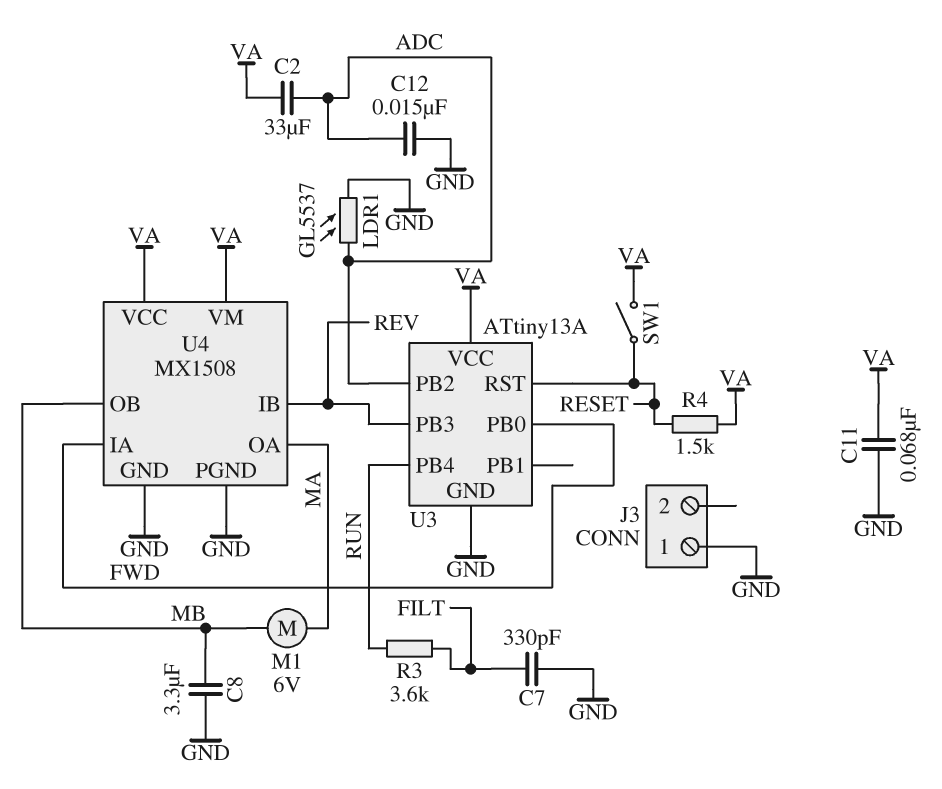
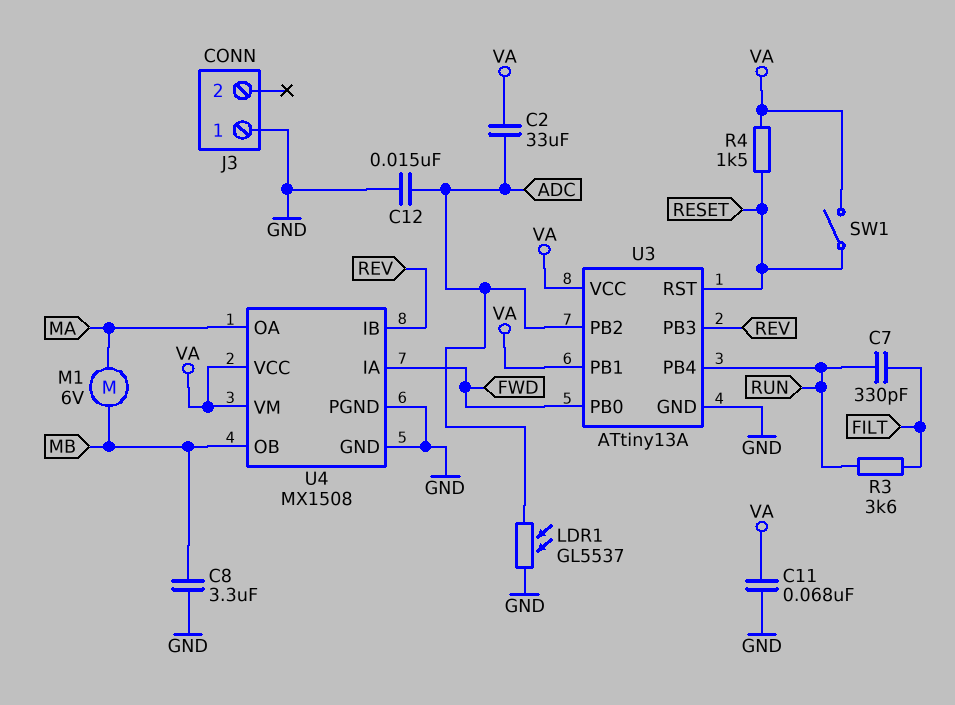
C7: 330pF (FILT, GND) -> 330pF (FILT, RUN)
U3 pin PB1: none -> VA

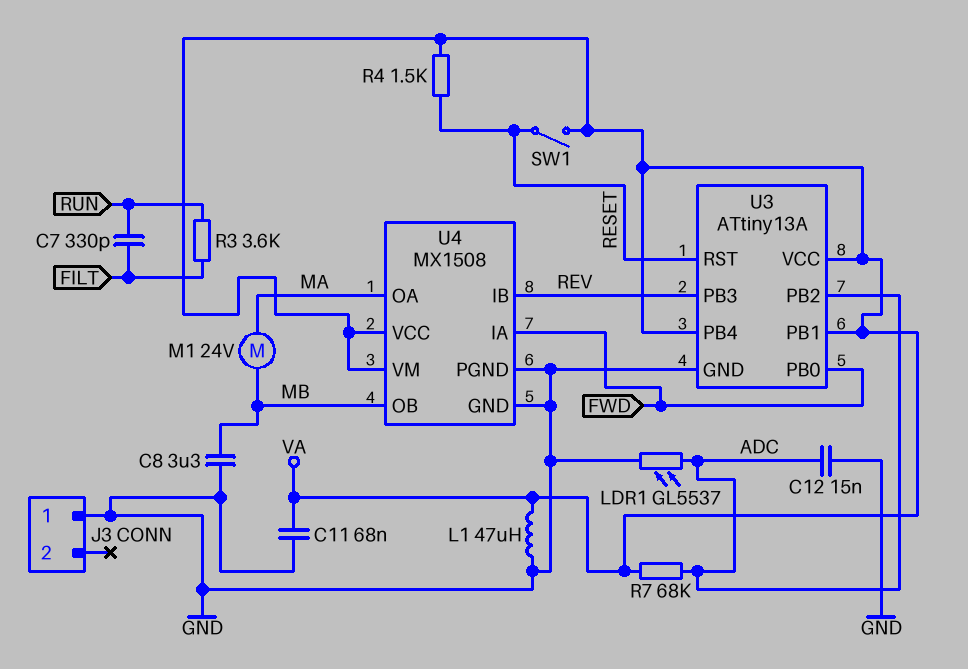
C2: 33uF (ADC, VA) -> none
L1: none -> 47uH (GND, VA)
M1: motor 6V (MA, MB) -> motor 24V (MA, MB)
R7: none -> 68k (ADC, VA)
U3 pin PB4: RUN -> VA

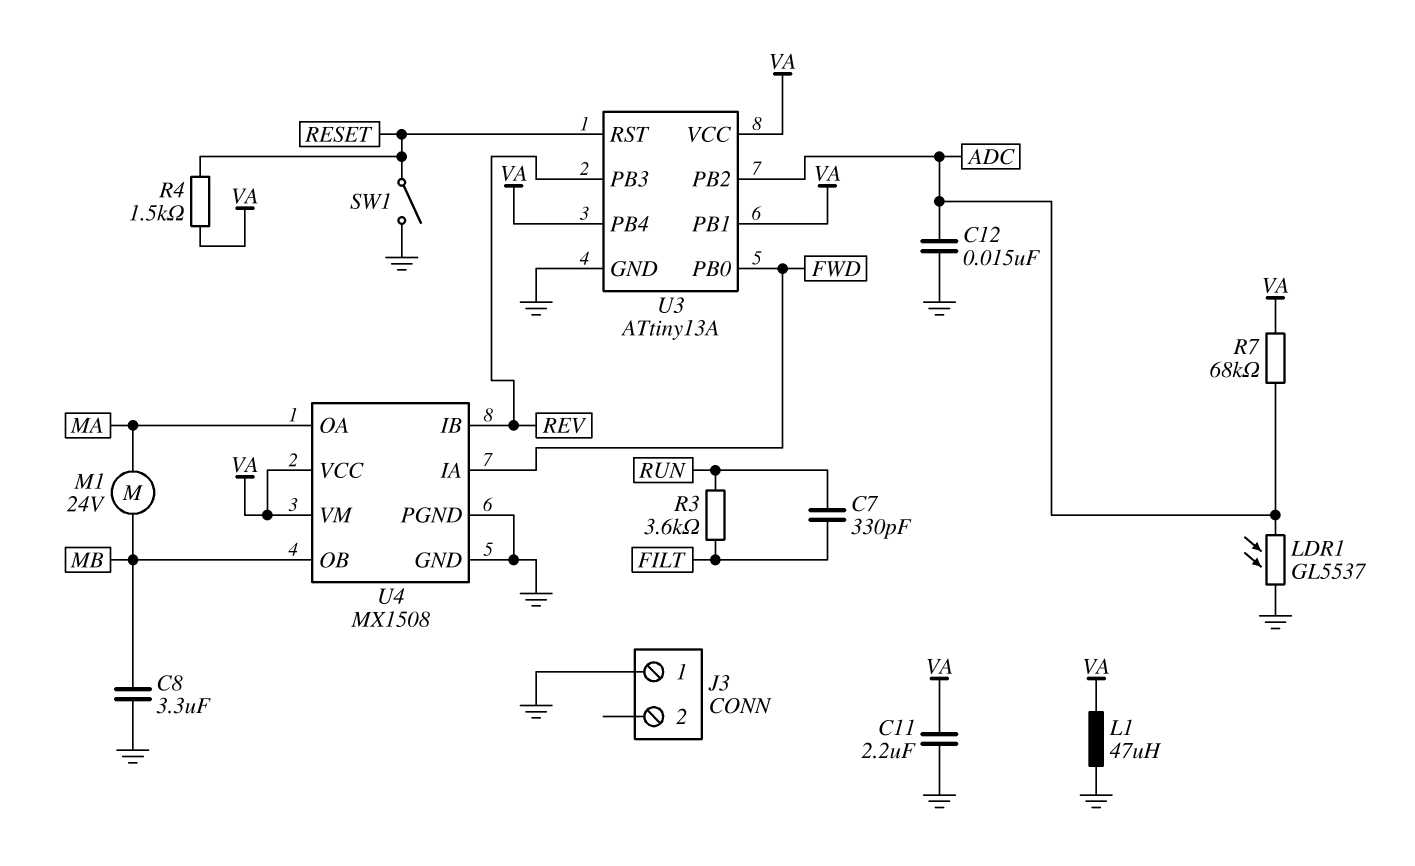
C11: 68nF (GND, VA) -> 2.2uF (GND, VA)
SW1: switch (RESET, VA) -> switch (GND, RESET)

